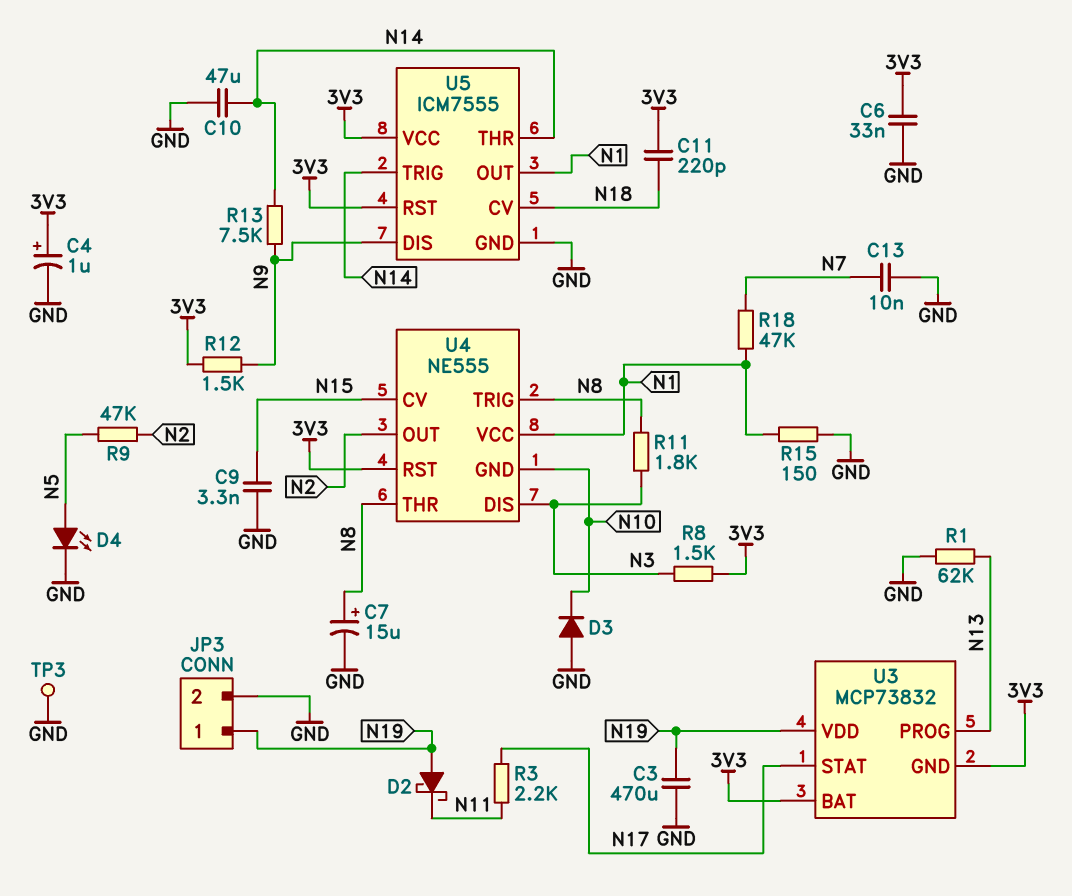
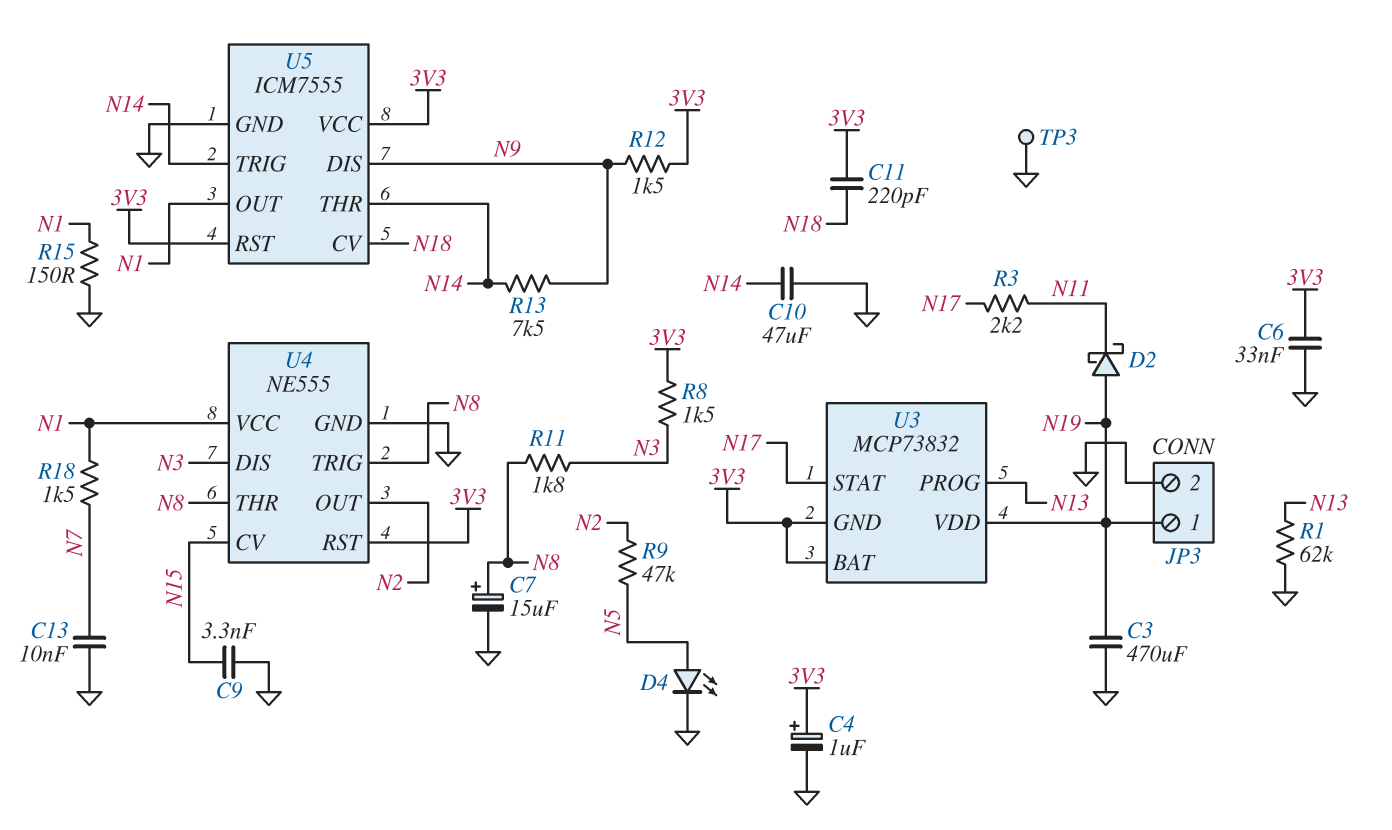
D3: diode (A GND, K N10) -> none
R18: 47k (N1, N7) -> 1.5k (N1, N7)
U4 pin GND: N10 -> GND

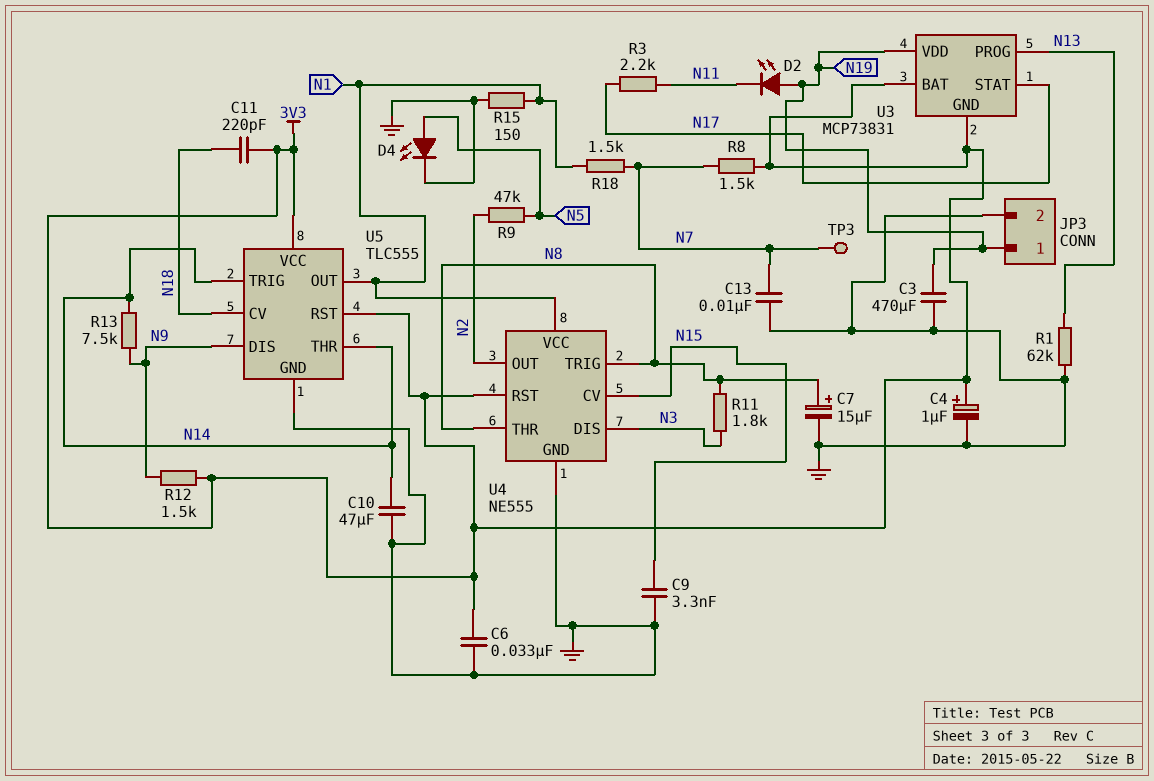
D2: schottky (A N19, K N11) -> LED (A N19, K N11)
R8: 1.5k (3V3, N3) -> 1.5k (3V3, N7)
TP3: test point (GND) -> test point (N7)
U3: MCP73832 -> MCP73831
U5: ICM7555 -> TLC555

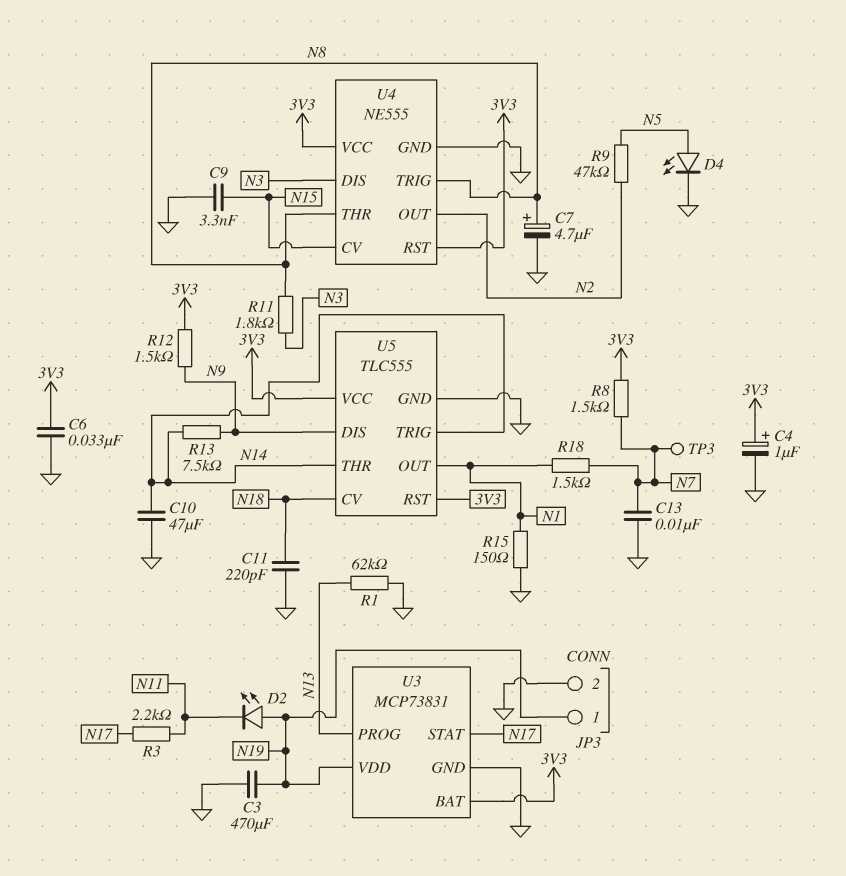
C7: 15uF (plus N8, minus GND) -> 4.7uF (plus N8, minus GND)
C11: 220pF (3V3, N18) -> 220pF (GND, N18)
U3 pin GND: 3V3 -> GND
U4 pin VCC: N1 -> 3V3

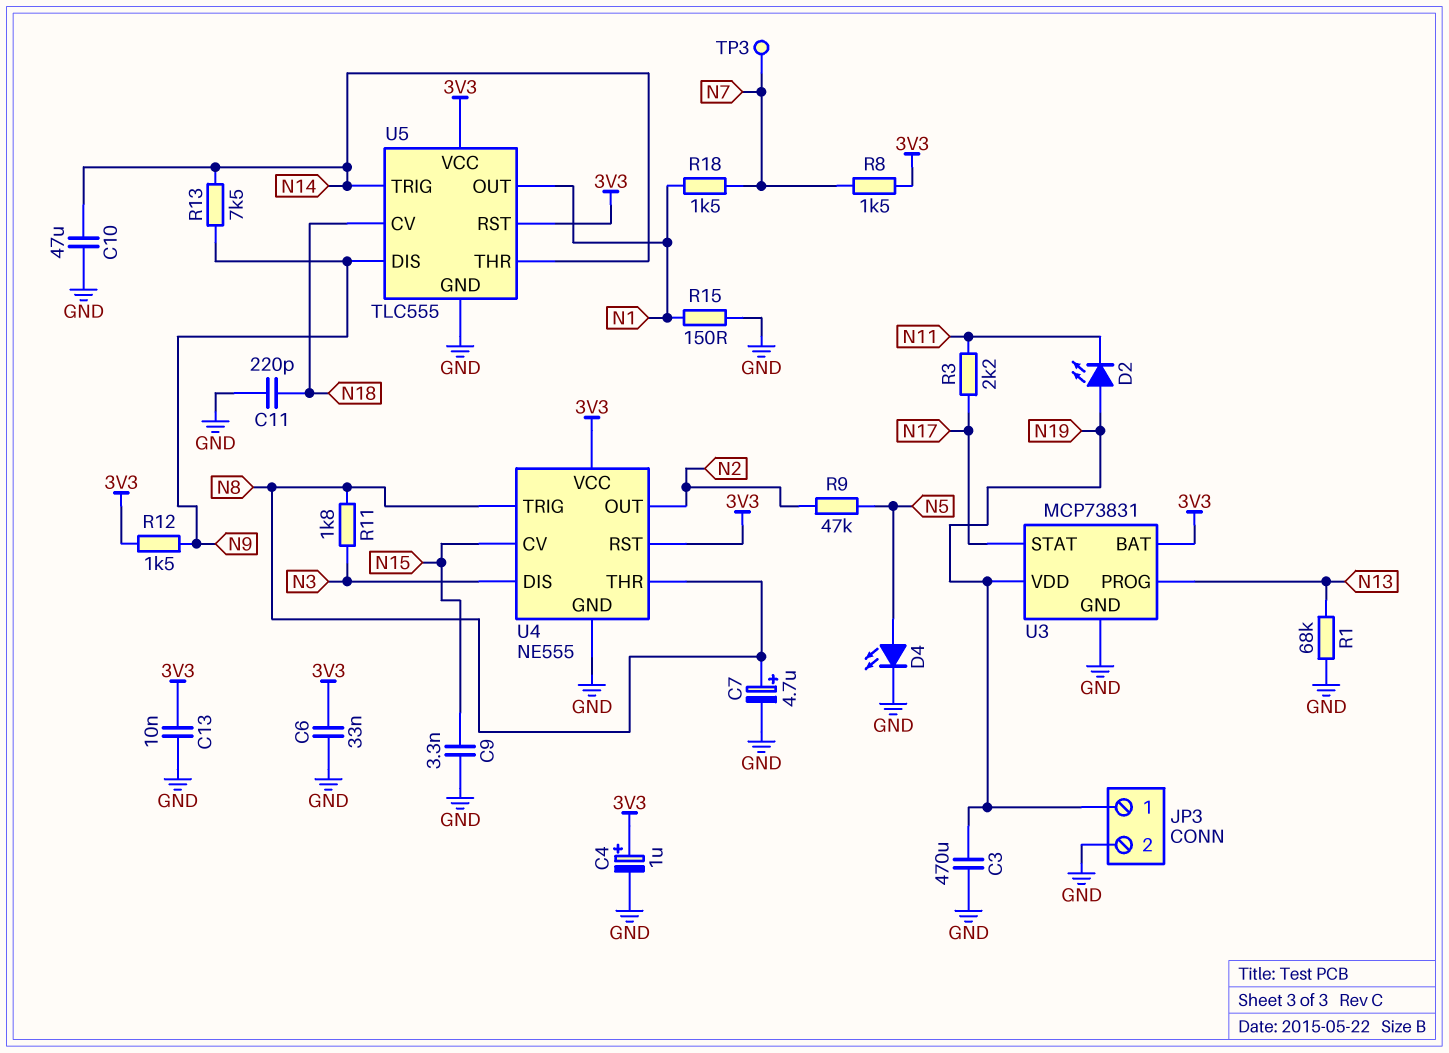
C13: 10nF (GND, N7) -> 10nF (3V3, GND)
R1: 62k (GND, N13) -> 68k (GND, N13)

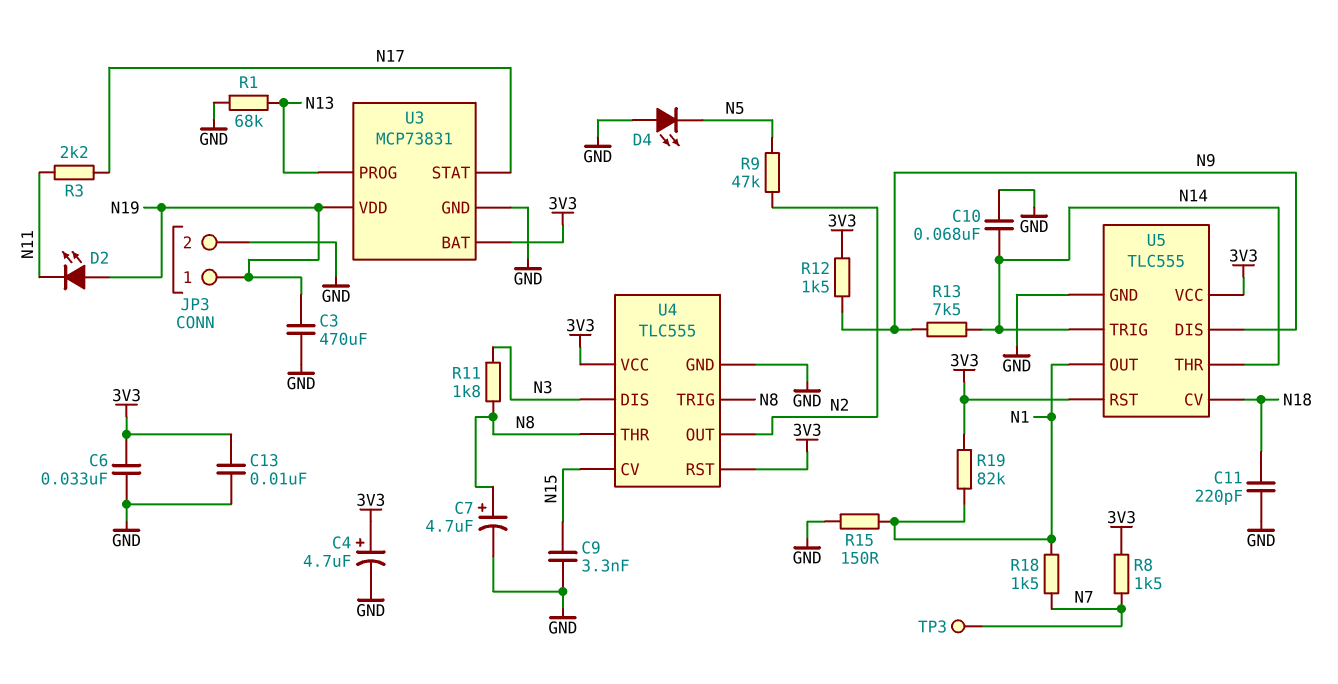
C4: 1uF (plus 3V3, minus GND) -> 4.7uF (plus 3V3, minus GND)
C10: 47uF (GND, N14) -> 68nF (GND, N14)
D4: LED (A N5, K GND) -> LED (A GND, K N5)
R19: none -> 82k (3V3, N1)
U4: NE555 -> TLC555

